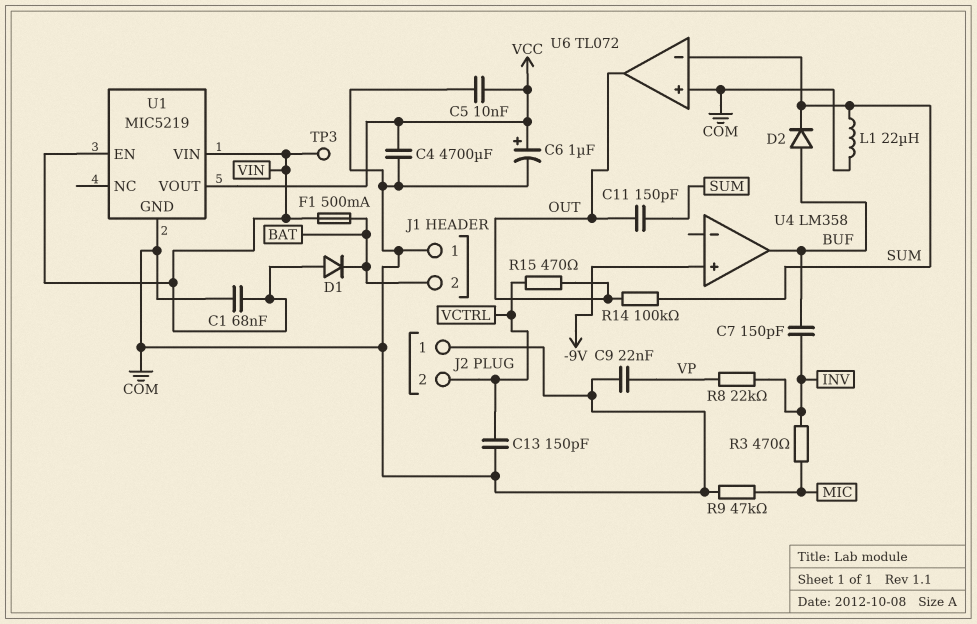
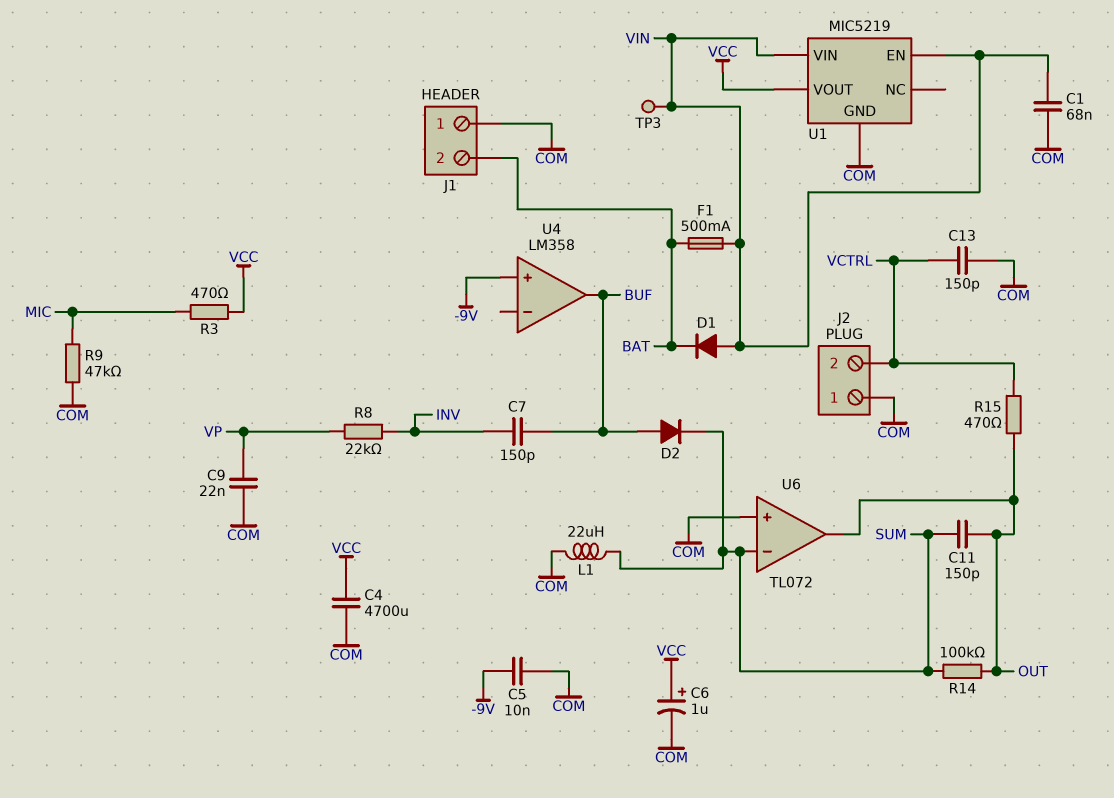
C5: 10nF (COM, VCC) -> 10nF (-9V, COM)
R3: 470 (INV, MIC) -> 470 (MIC, VCC)

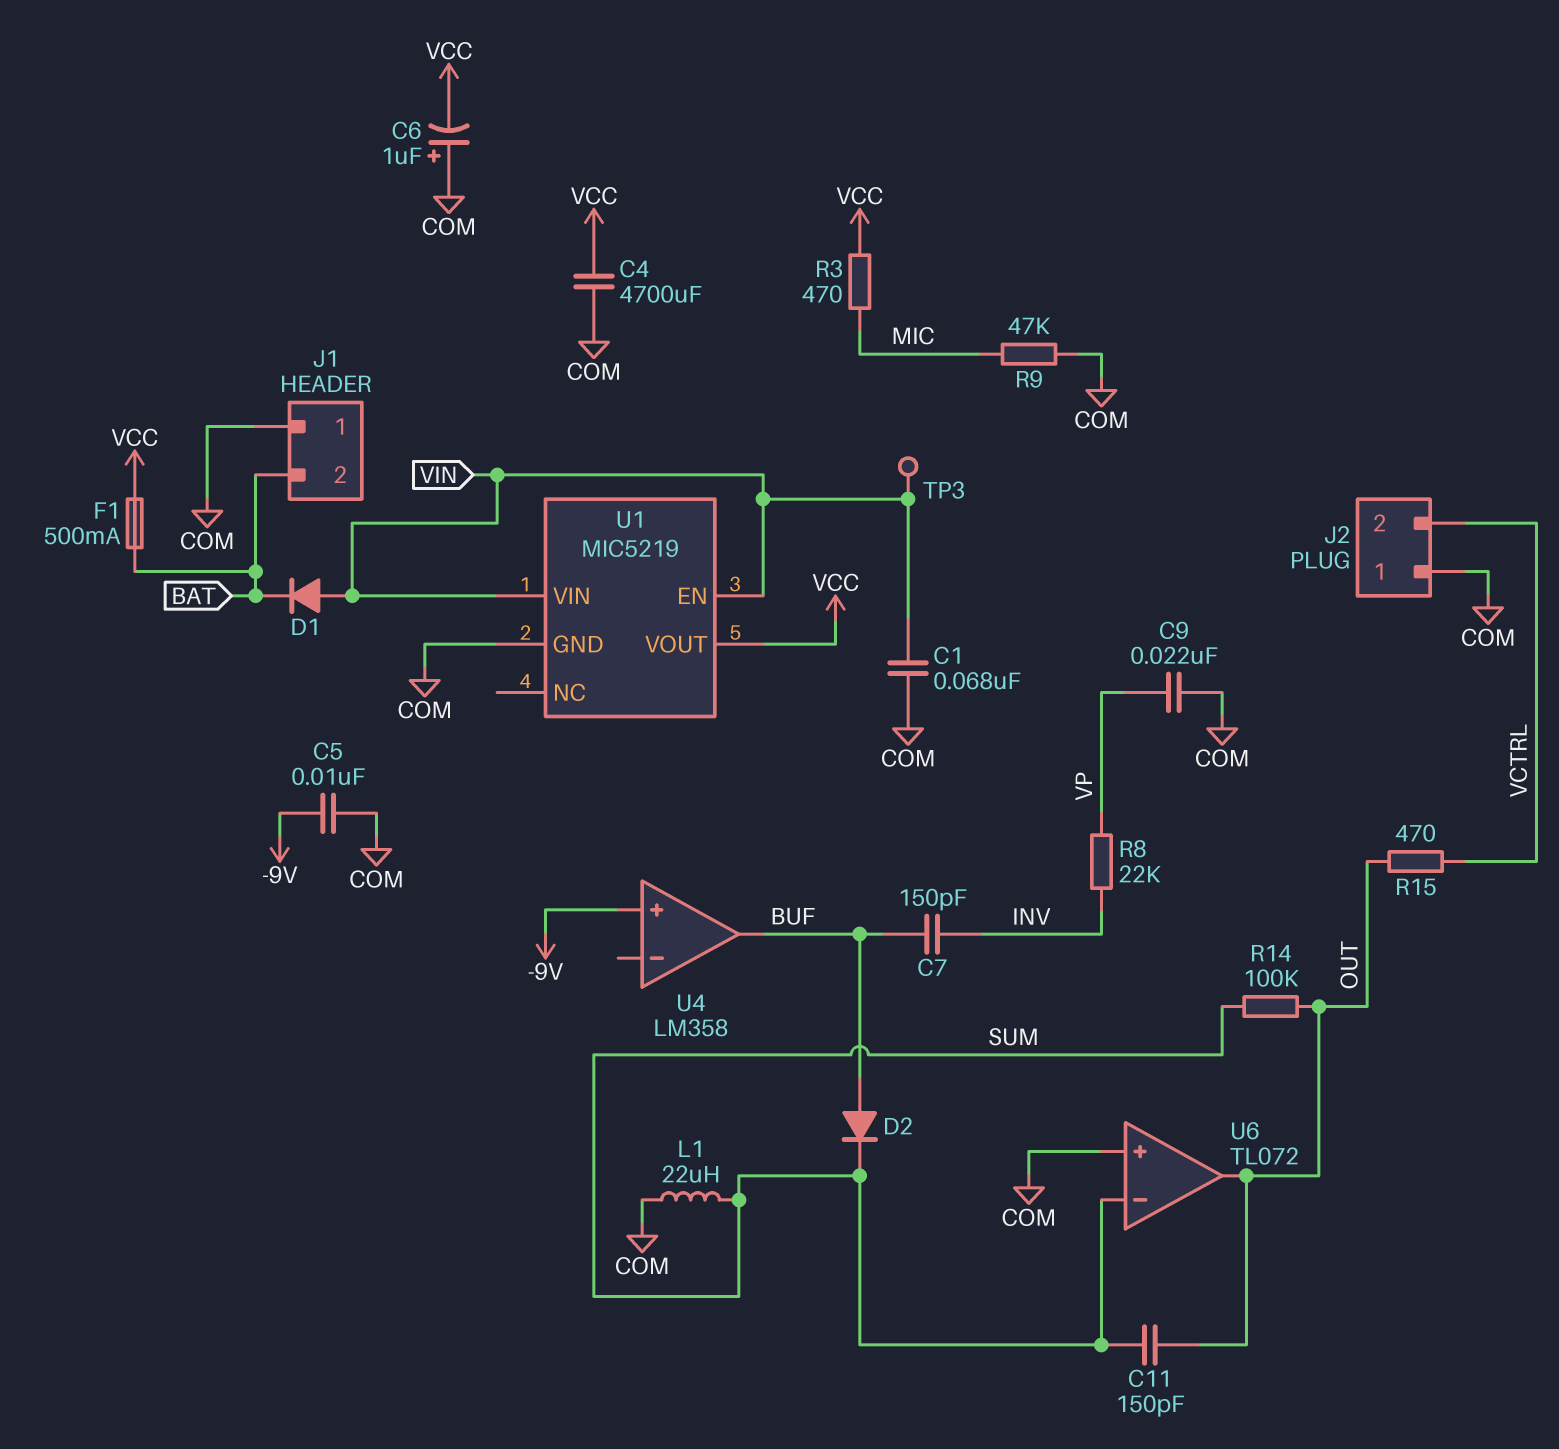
C6: 1uF (plus VCC, minus COM) -> 1uF (plus COM, minus VCC)
C13: 150pF (COM, VCTRL) -> none
F1: 500mA (BAT, VIN) -> 500mA (BAT, VCC)

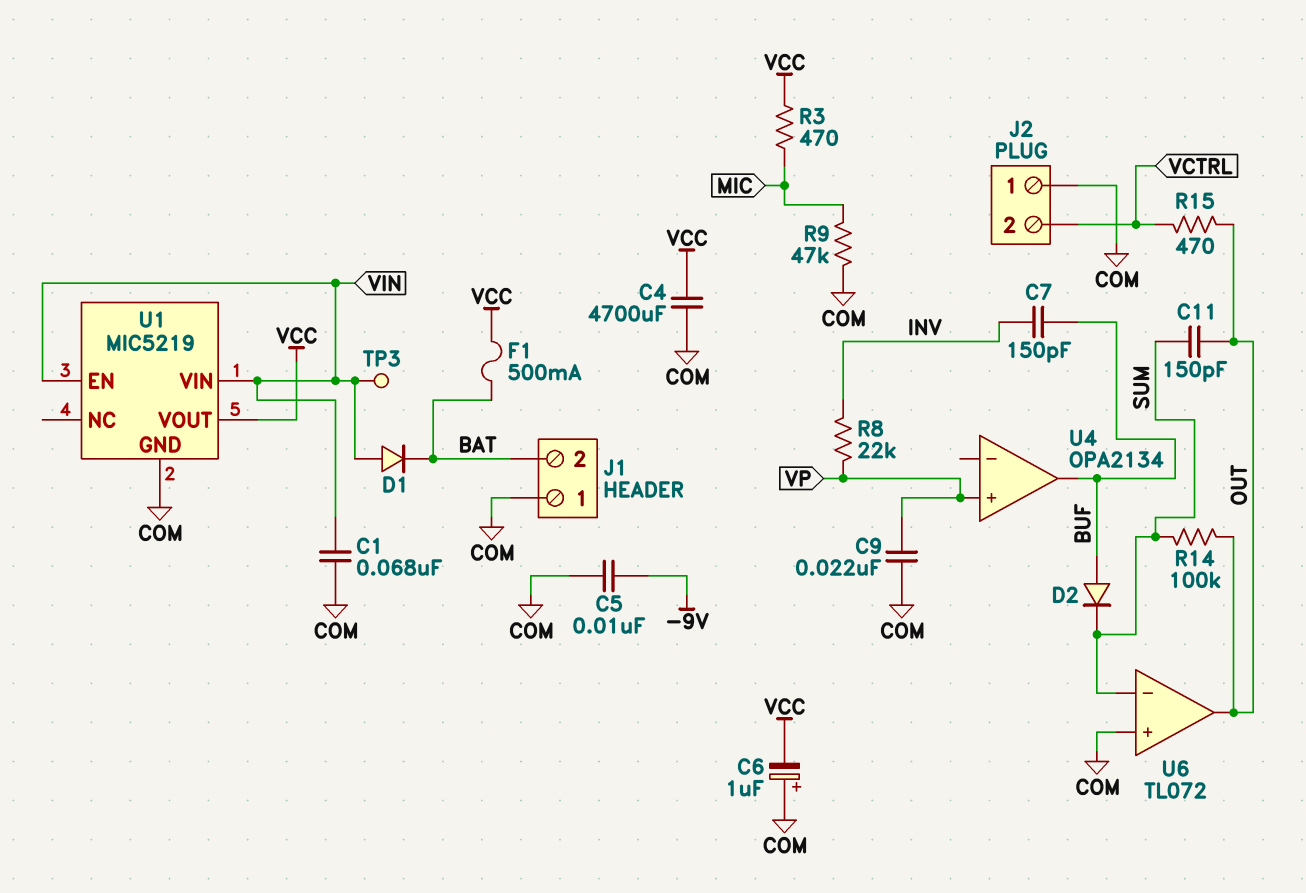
L1: 22uH (COM, SUM) -> none
U4: LM358 -> OPA2134
U4 pin in+: -9V -> VP

